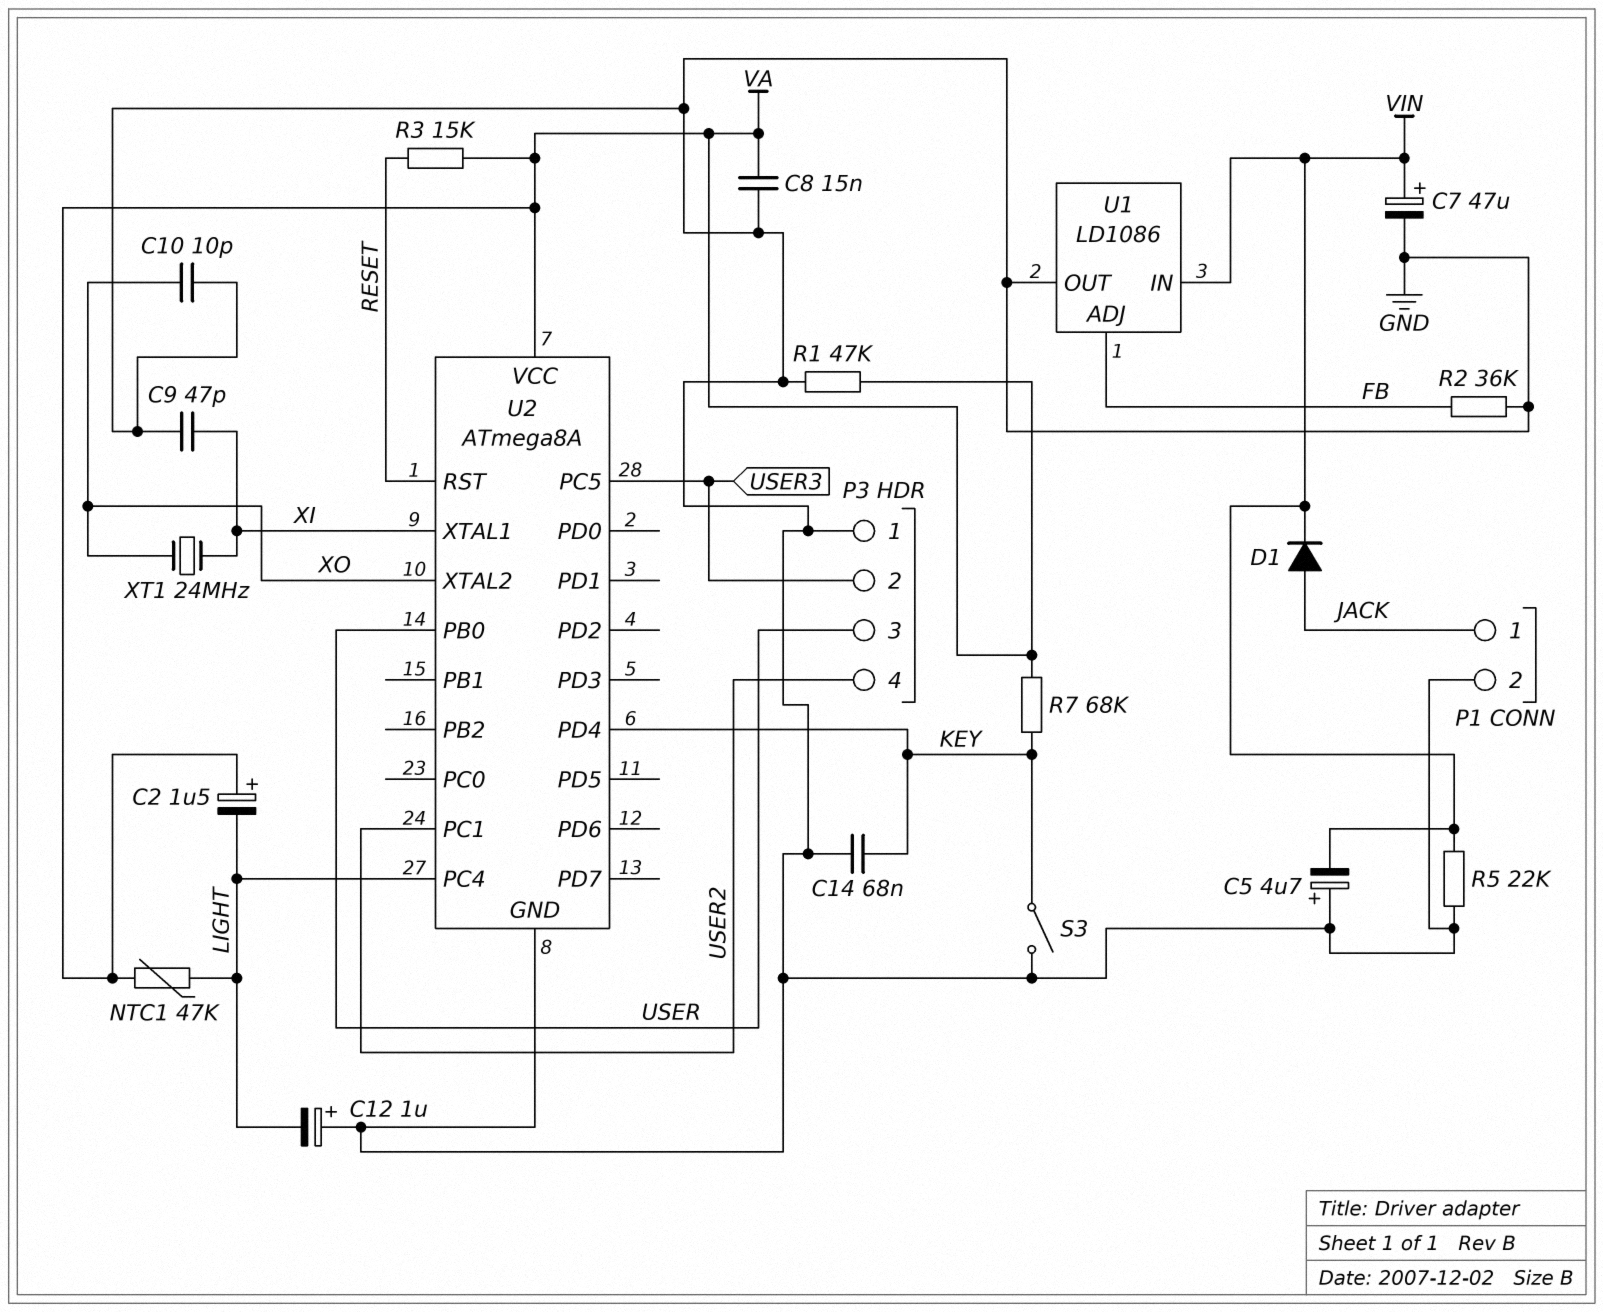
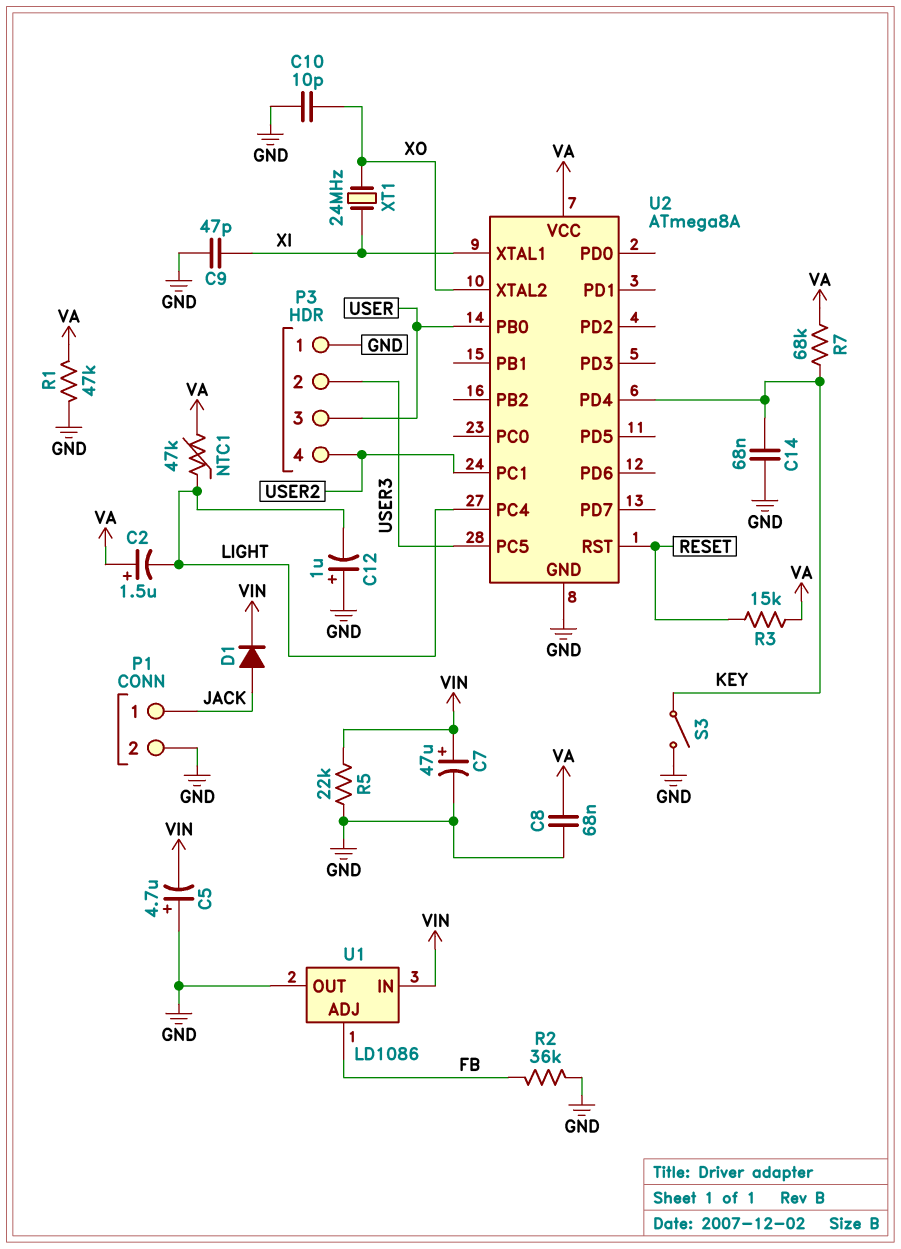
C8: 15nF (GND, VA) -> 68nF (GND, VA)

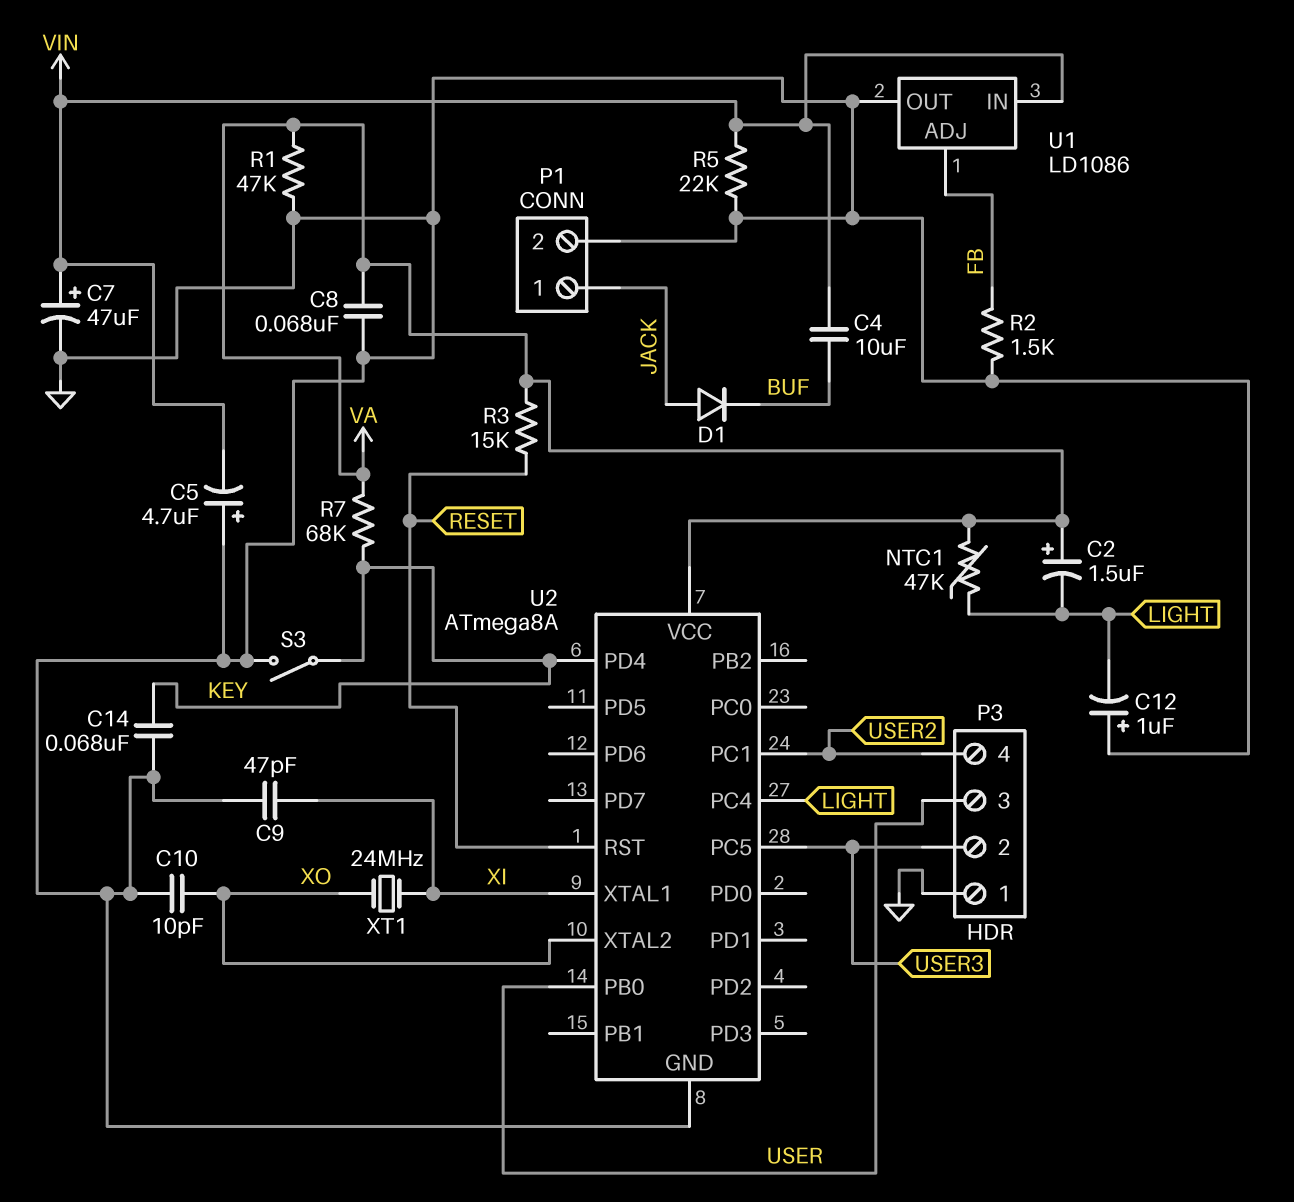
C4: none -> 10uF (BUF, VIN)
D1: diode (A JACK, K VIN) -> diode (A JACK, K BUF)
R2: 36k (FB, GND) -> 1.5k (FB, GND)

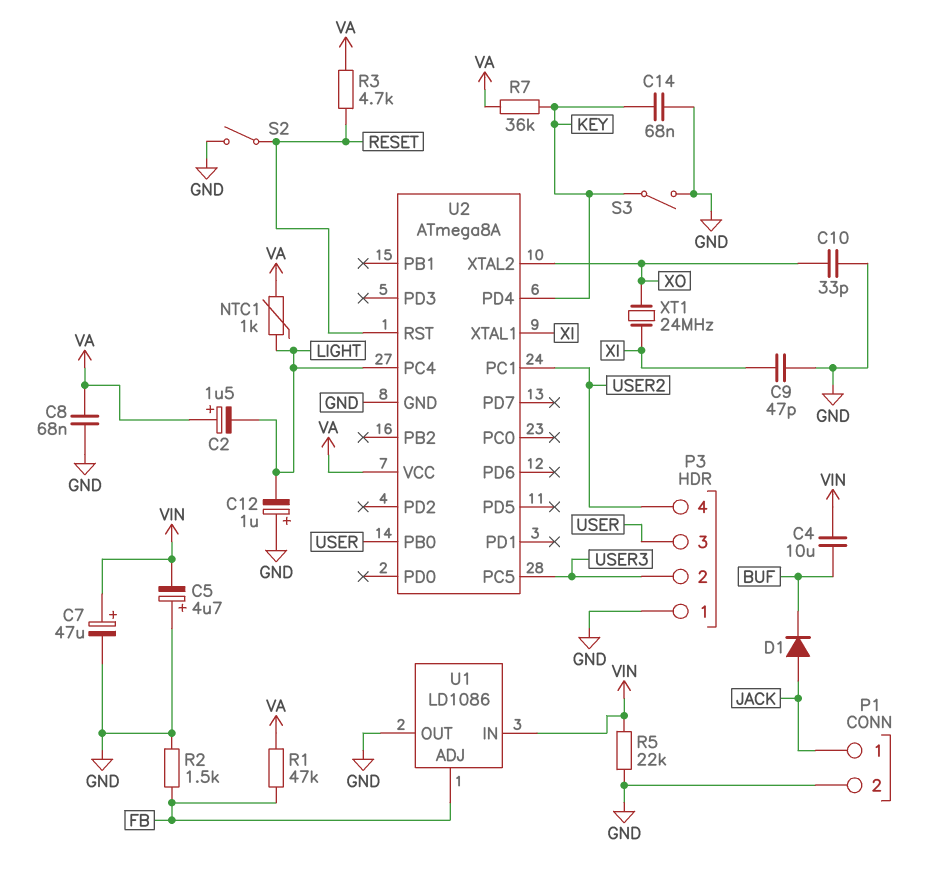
C10: 10pF (GND, XO) -> 33pF (GND, XO)
NTC1: 47k (LIGHT, VA) -> 1k (LIGHT, VA)
R1: 47k (GND, VA) -> 47k (FB, VA)
R3: 15k (RESET, VA) -> 4.7k (RESET, VA)
R7: 68k (KEY, VA) -> 36k (KEY, VA)
S2: none -> switch (GND, RESET)

